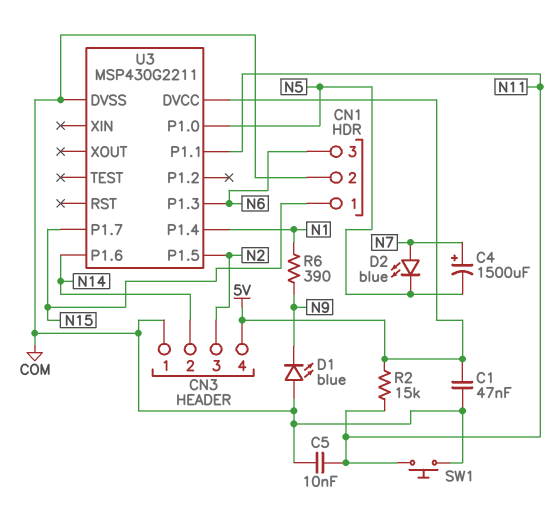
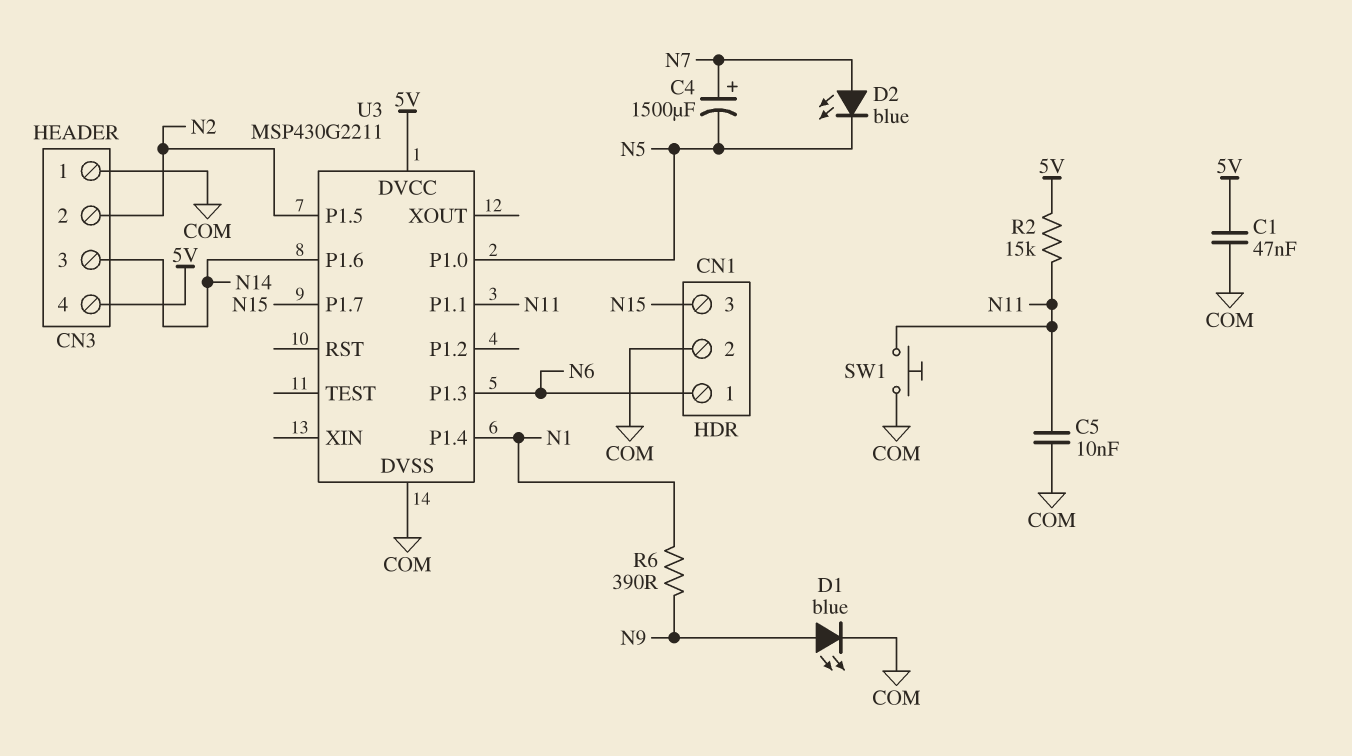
CN1 pin 1: N15 -> N6
CN1 pin 3: N6 -> N15
CN3 pin 2: N14 -> N2
CN3 pin 3: N2 -> N14
D1: LED blue (A COM, K N9) -> LED blue (A N9, K COM)

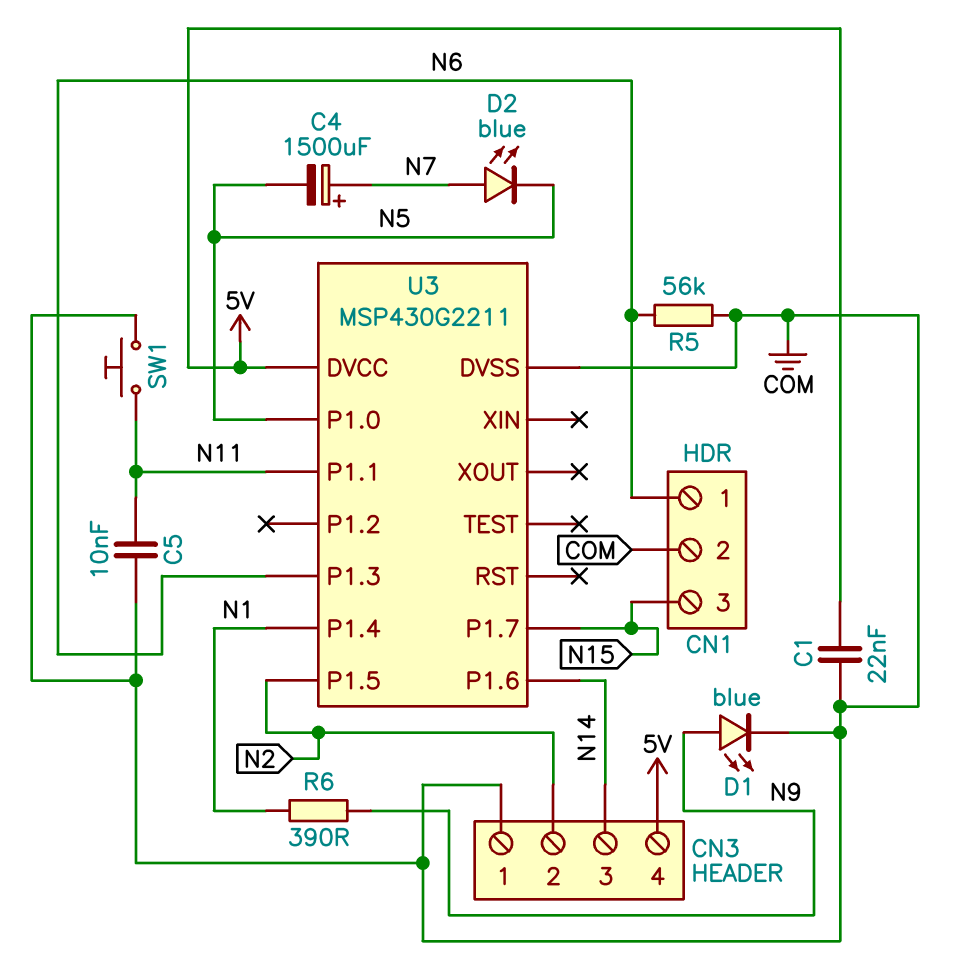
C1: 47nF (5V, COM) -> 22nF (5V, COM)
R2: 15k (5V, N11) -> none
R5: none -> 56k (COM, N6)

